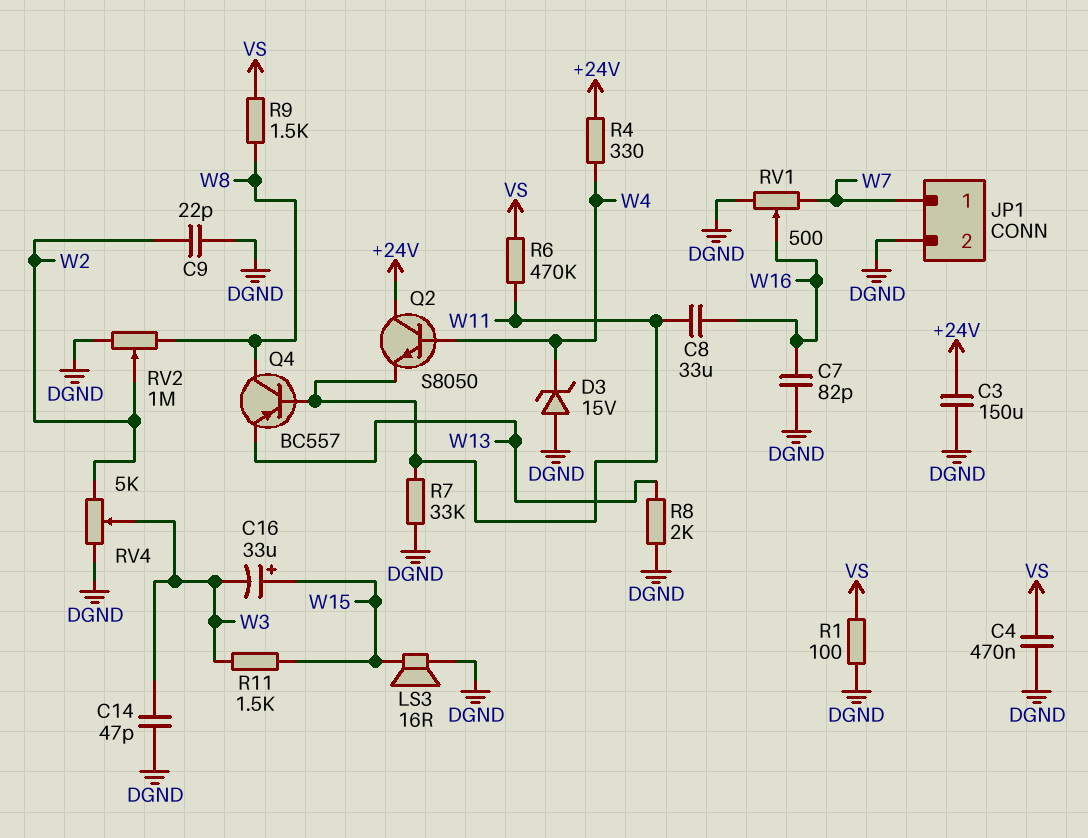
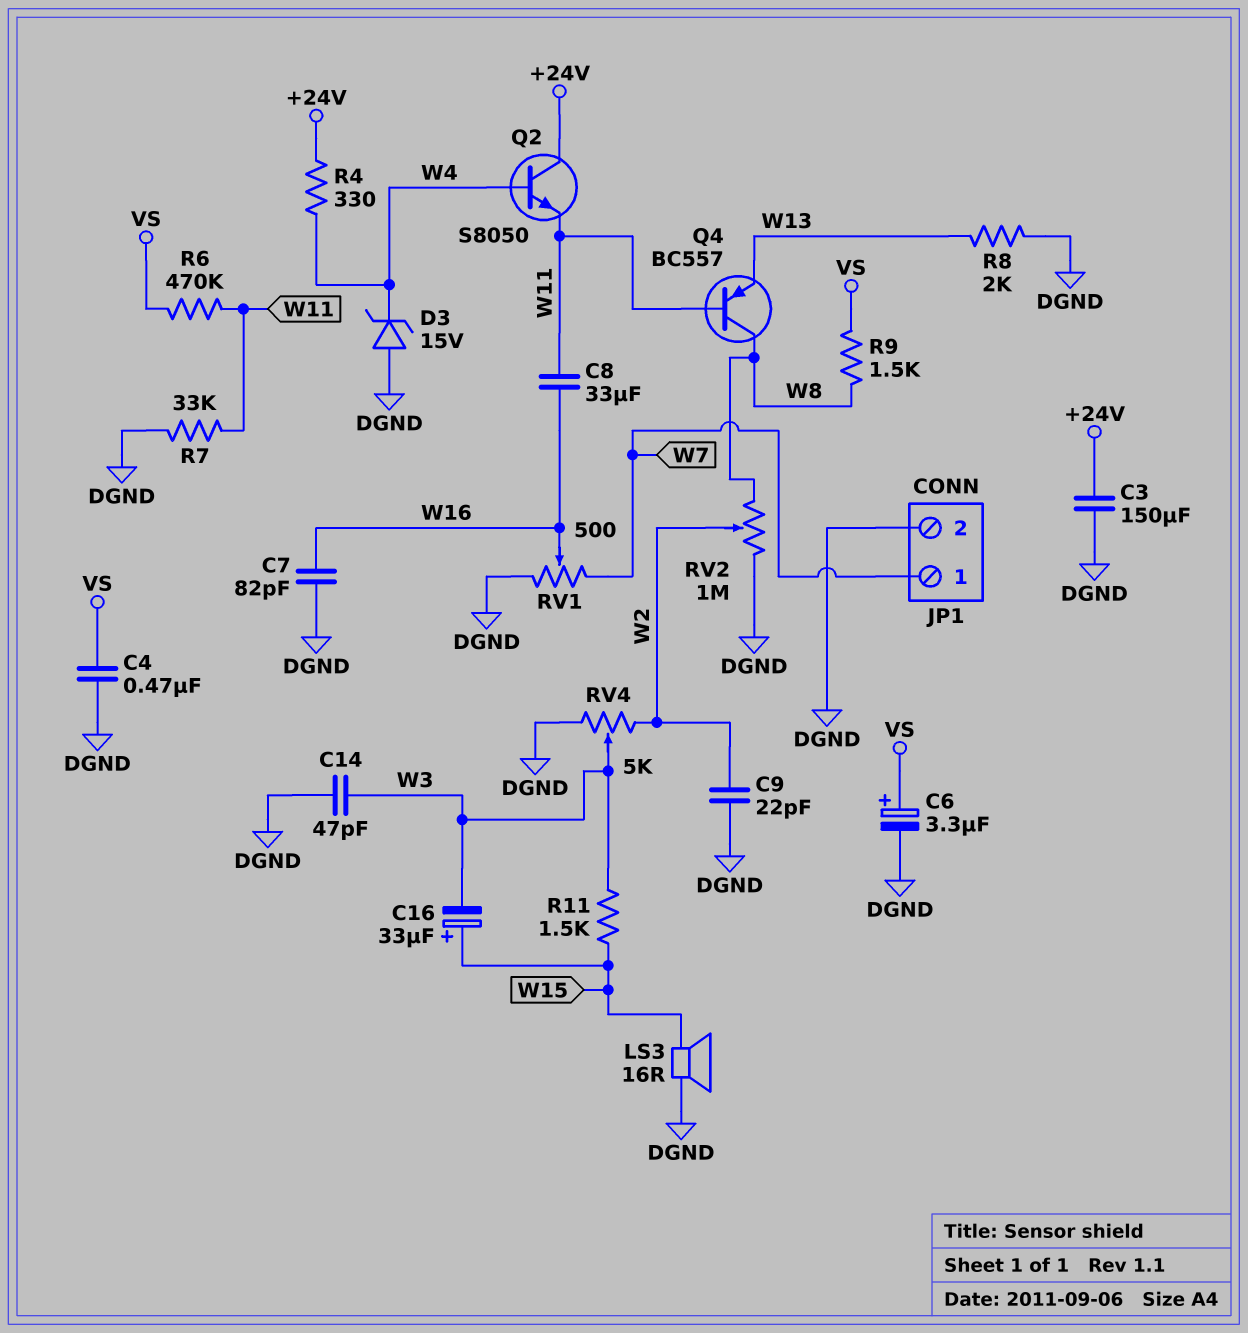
C6: none -> 3.3uF (plus VS, minus DGND)
R1: 100 (DGND, VS) -> none

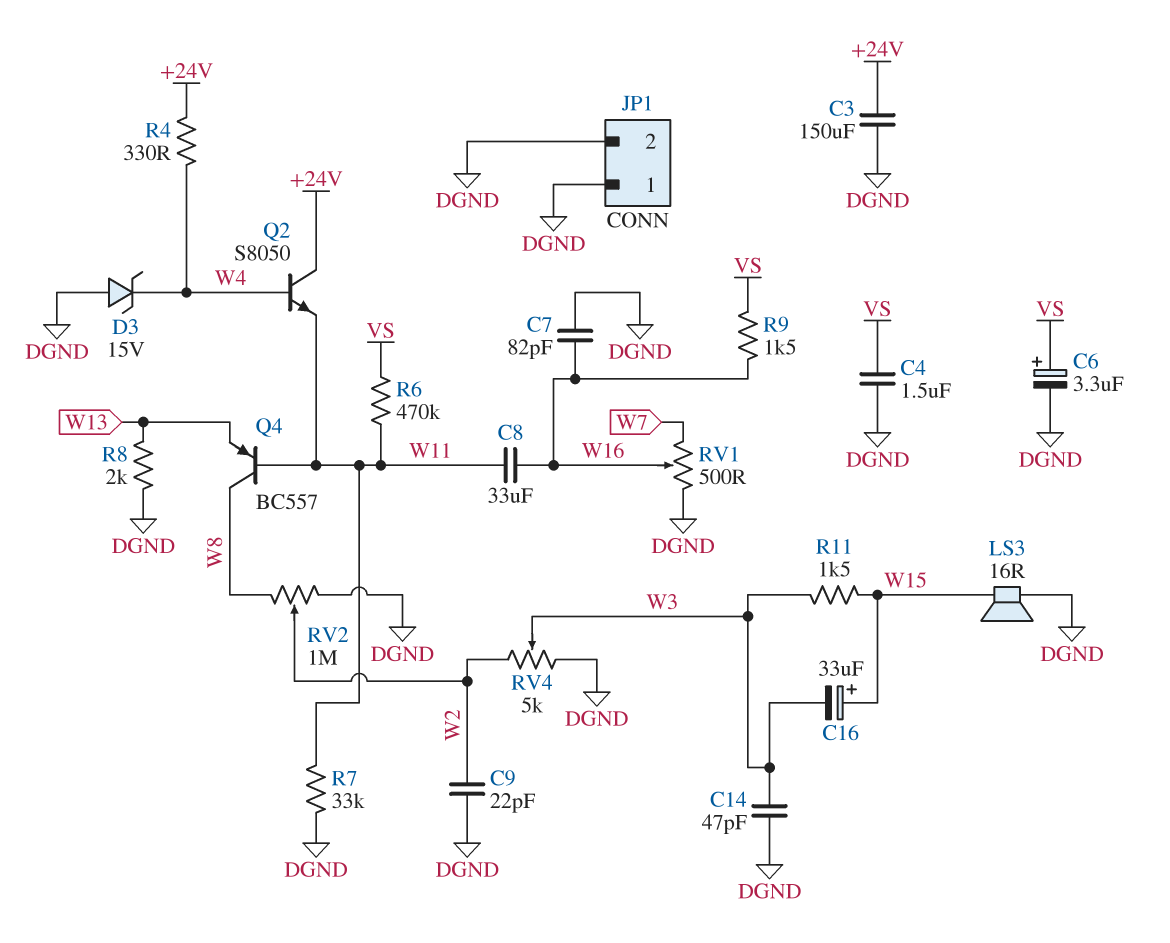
C4: 470nF (DGND, VS) -> 1.5uF (DGND, VS)
JP1 pin 1: W7 -> DGND
R9: 1.5k (VS, W8) -> 1.5k (VS, W16)

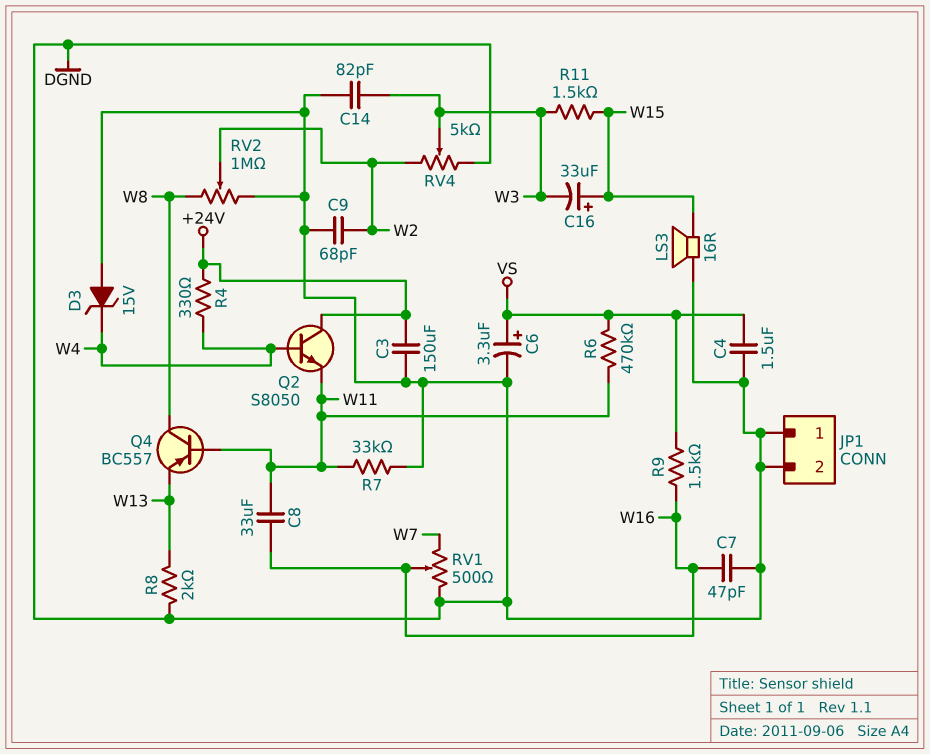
C7: 82pF (DGND, W16) -> 47pF (DGND, W16)
C9: 22pF (DGND, W2) -> 68pF (DGND, W2)
C14: 47pF (DGND, W3) -> 82pF (DGND, W3)

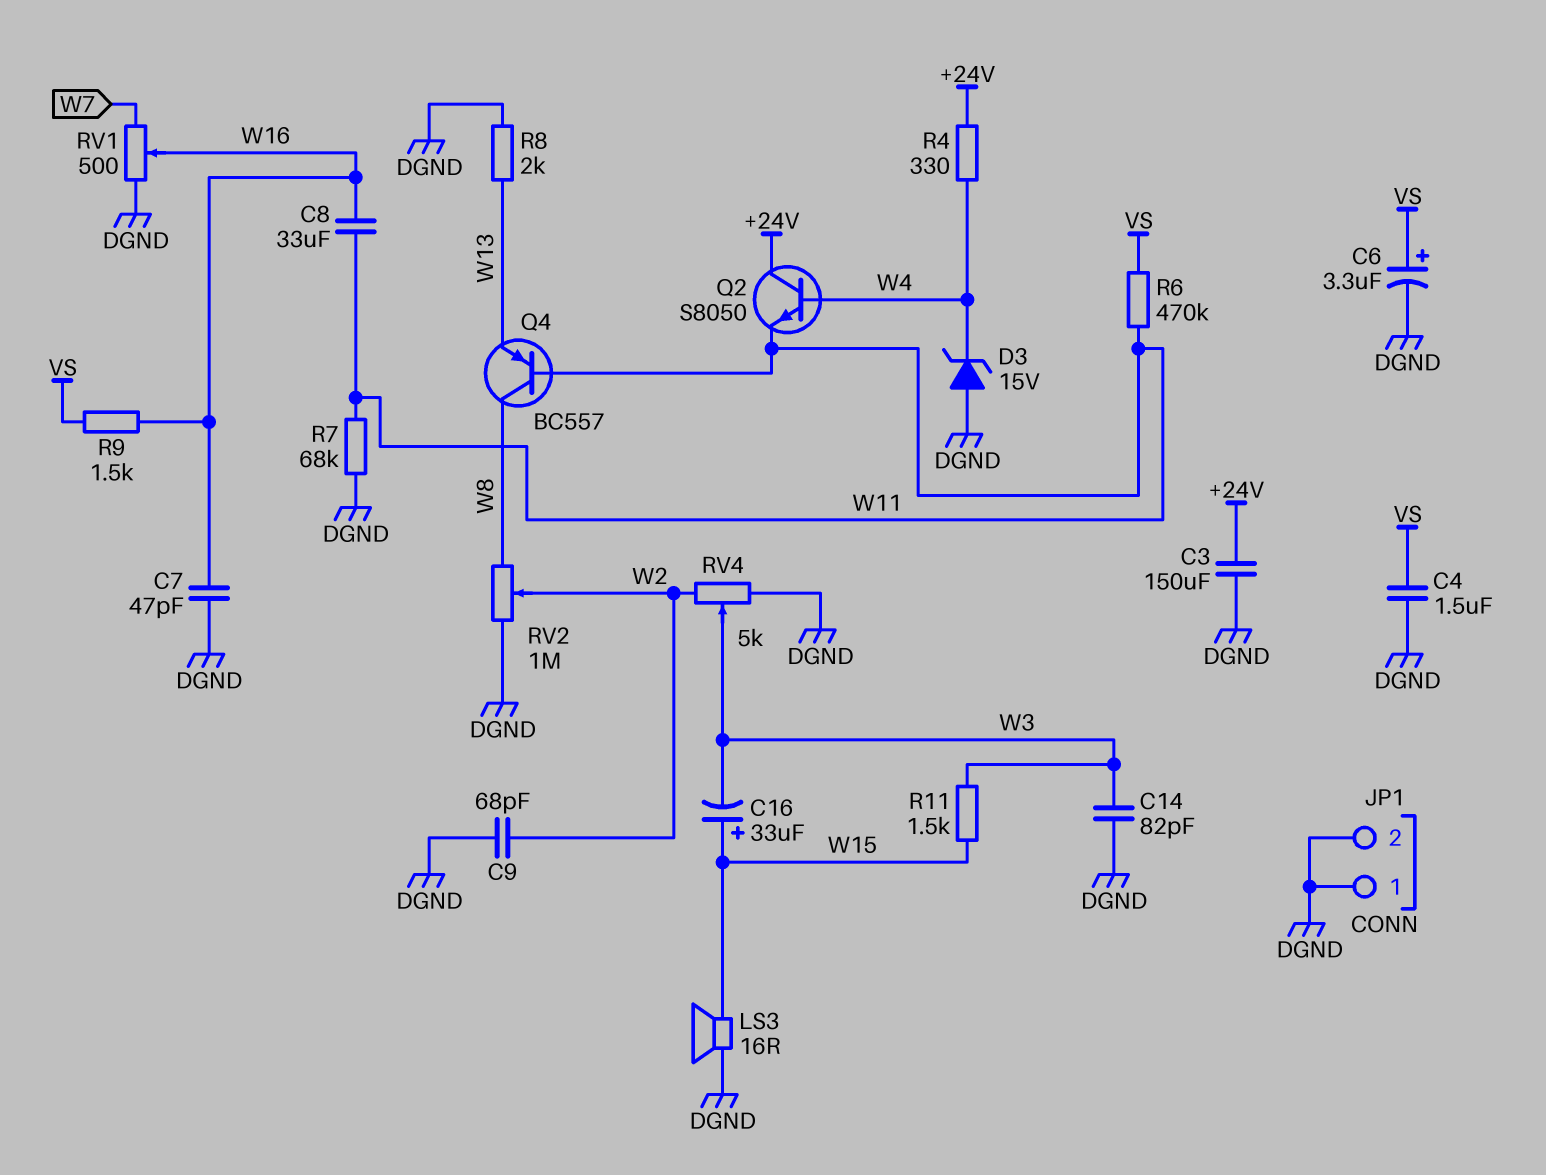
R7: 33k (DGND, W11) -> 68k (DGND, W11)

